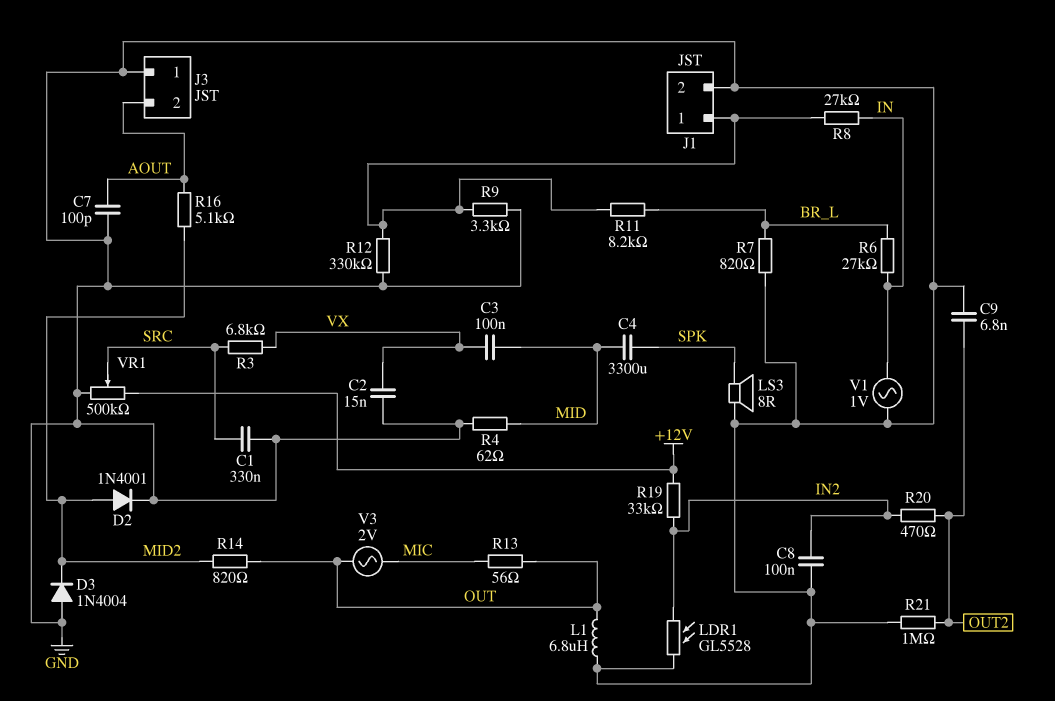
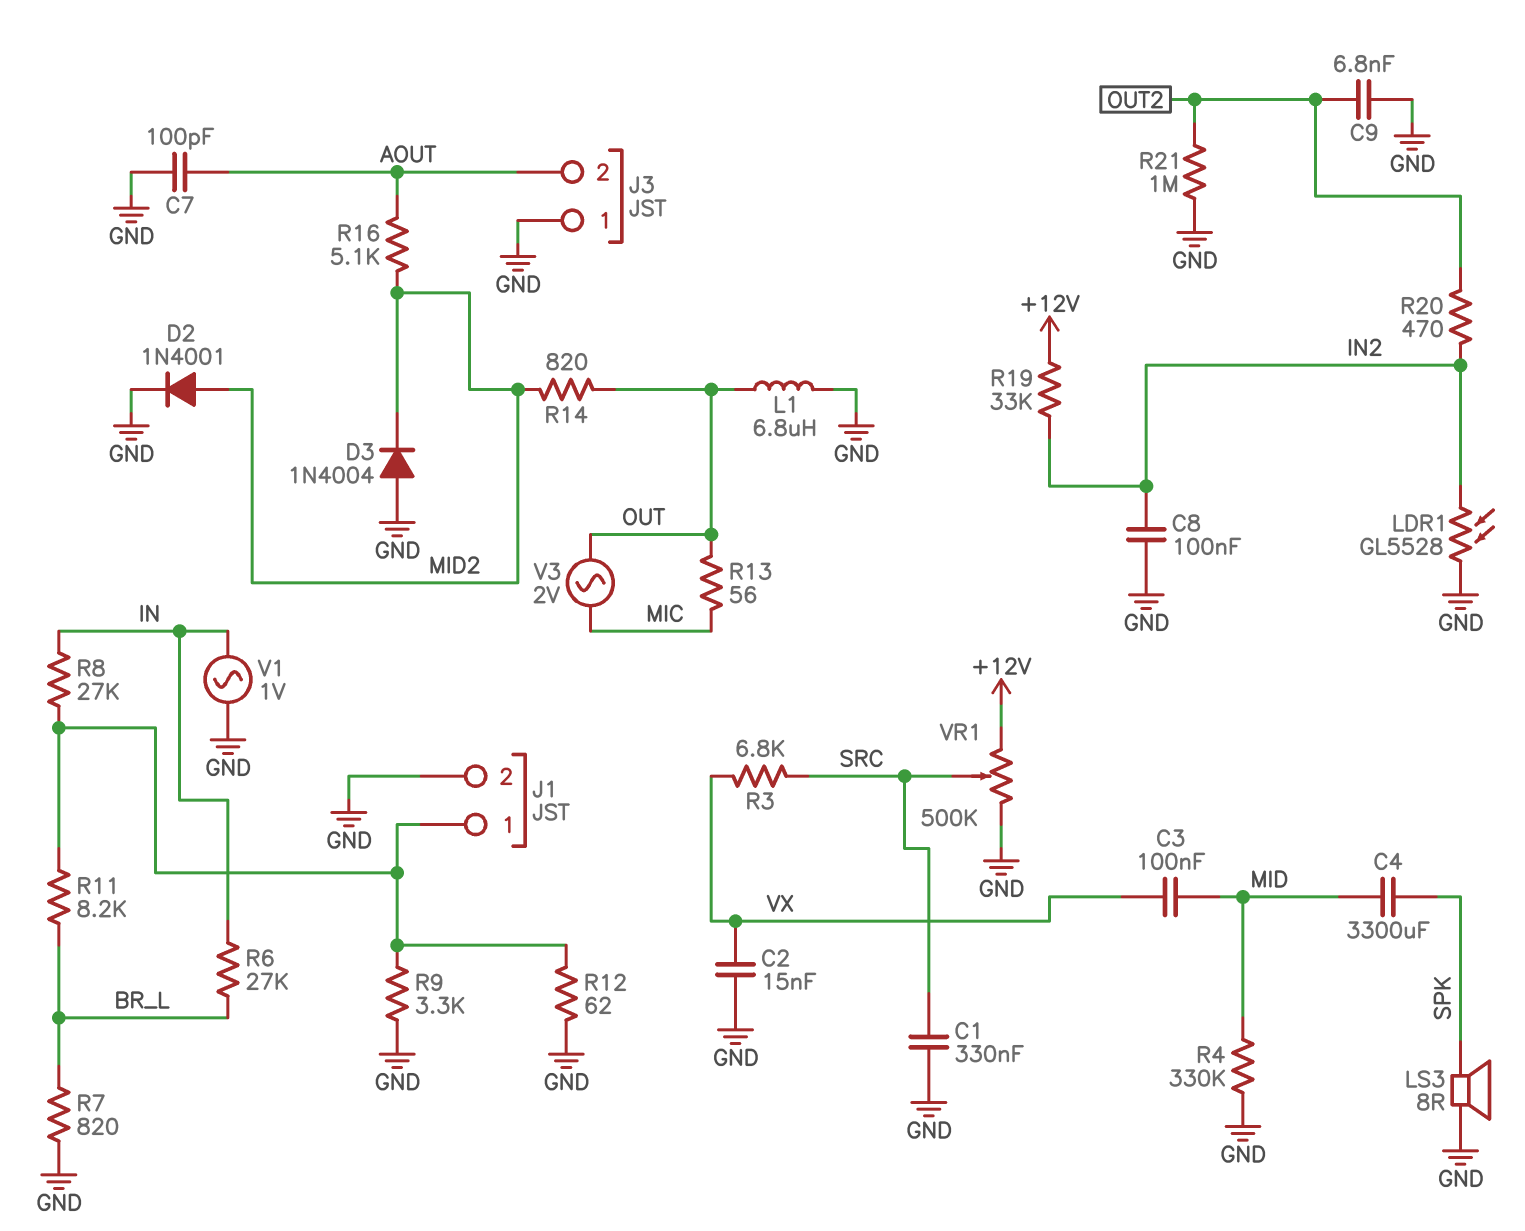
R4: 62 (GND, MID) -> 330k (GND, MID)
R12: 330k (GND, J1/1) -> 62 (GND, J1/1)

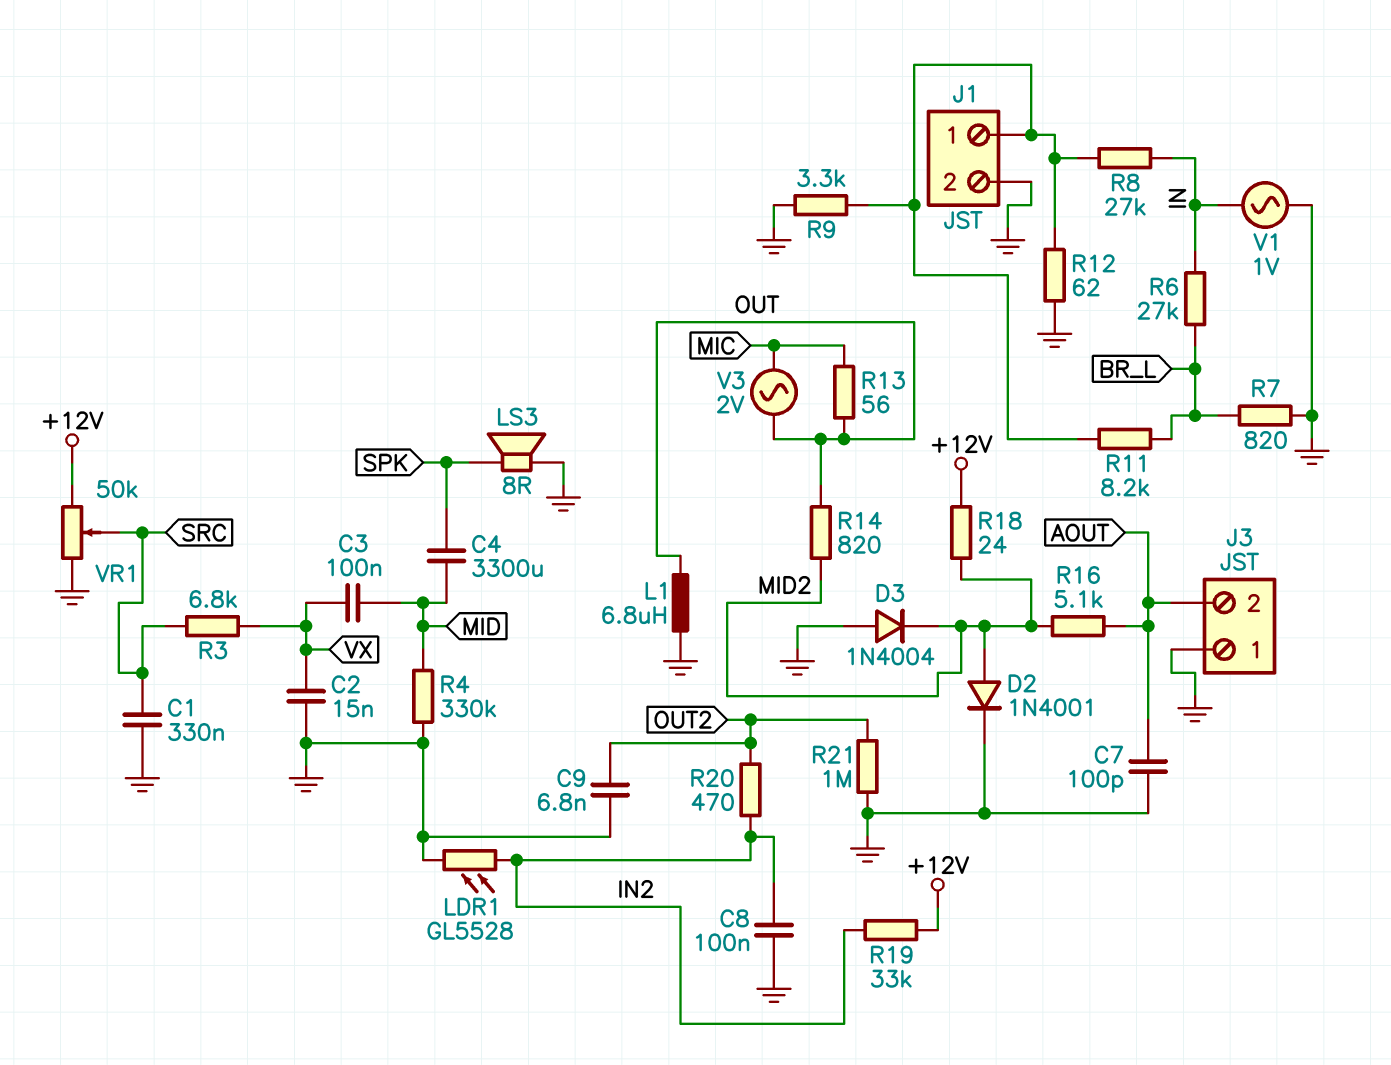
R18: none -> 24 (+12V, MID2)
VR1: 500k (+12V, GND, wiper SRC) -> 50k (+12V, GND, wiper SRC)

